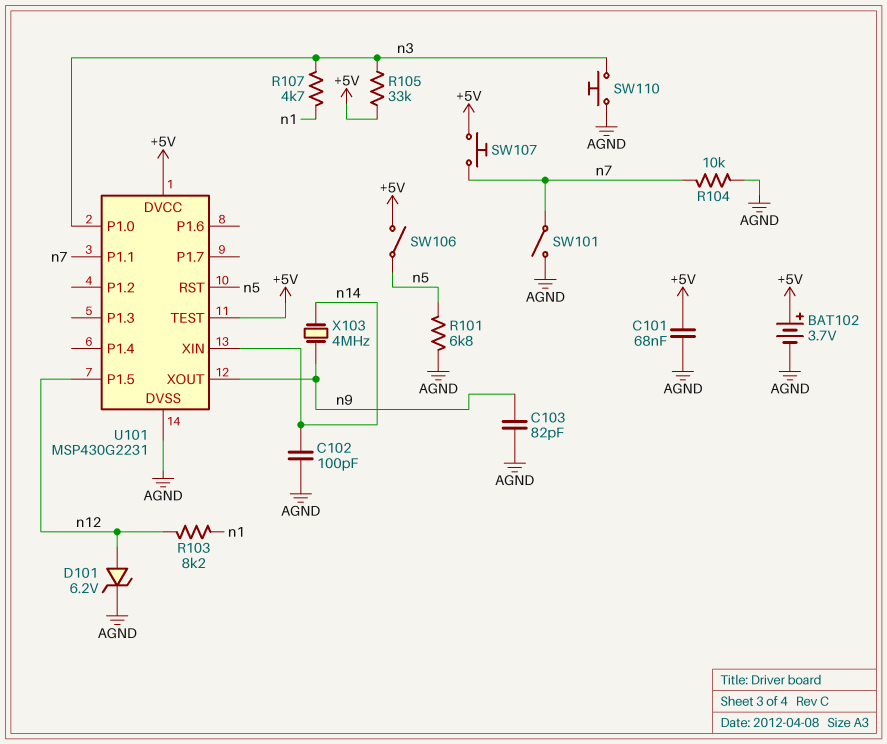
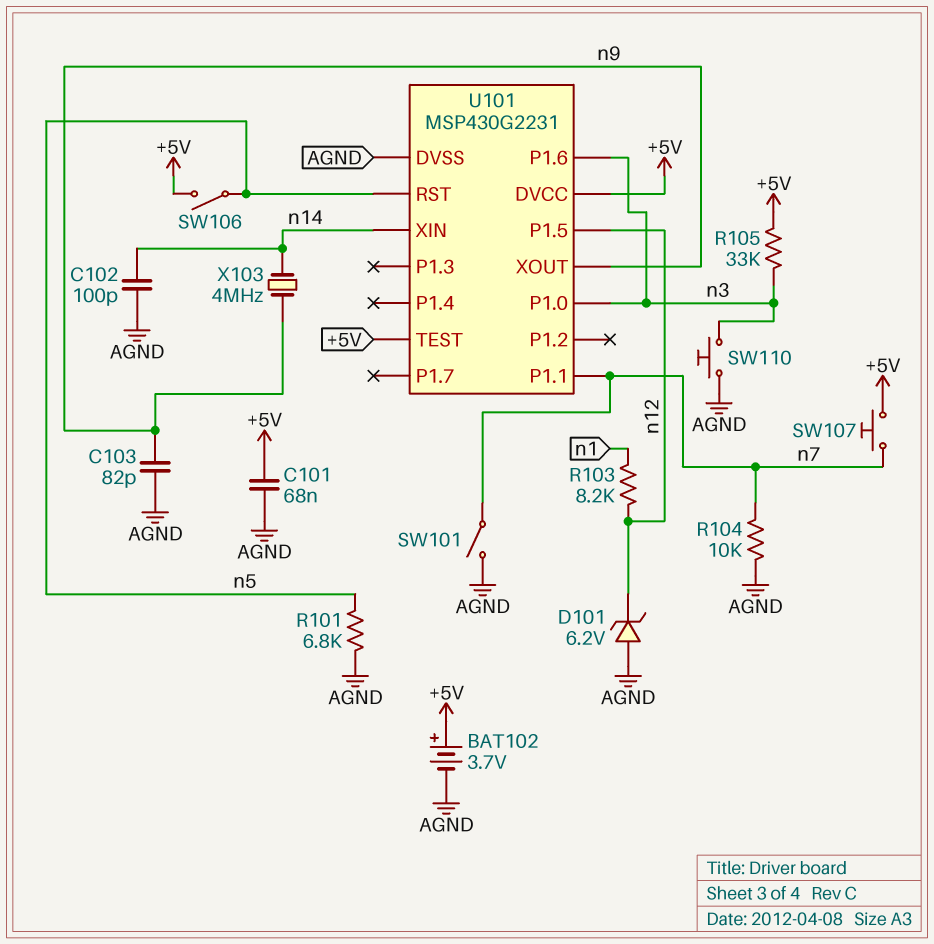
D101: zener 6.2V (A n12, K AGND) -> zener 6.2V (A AGND, K n12)
R107: 4.7k (n1, n3) -> none
U101 pin P1.6: none -> n3

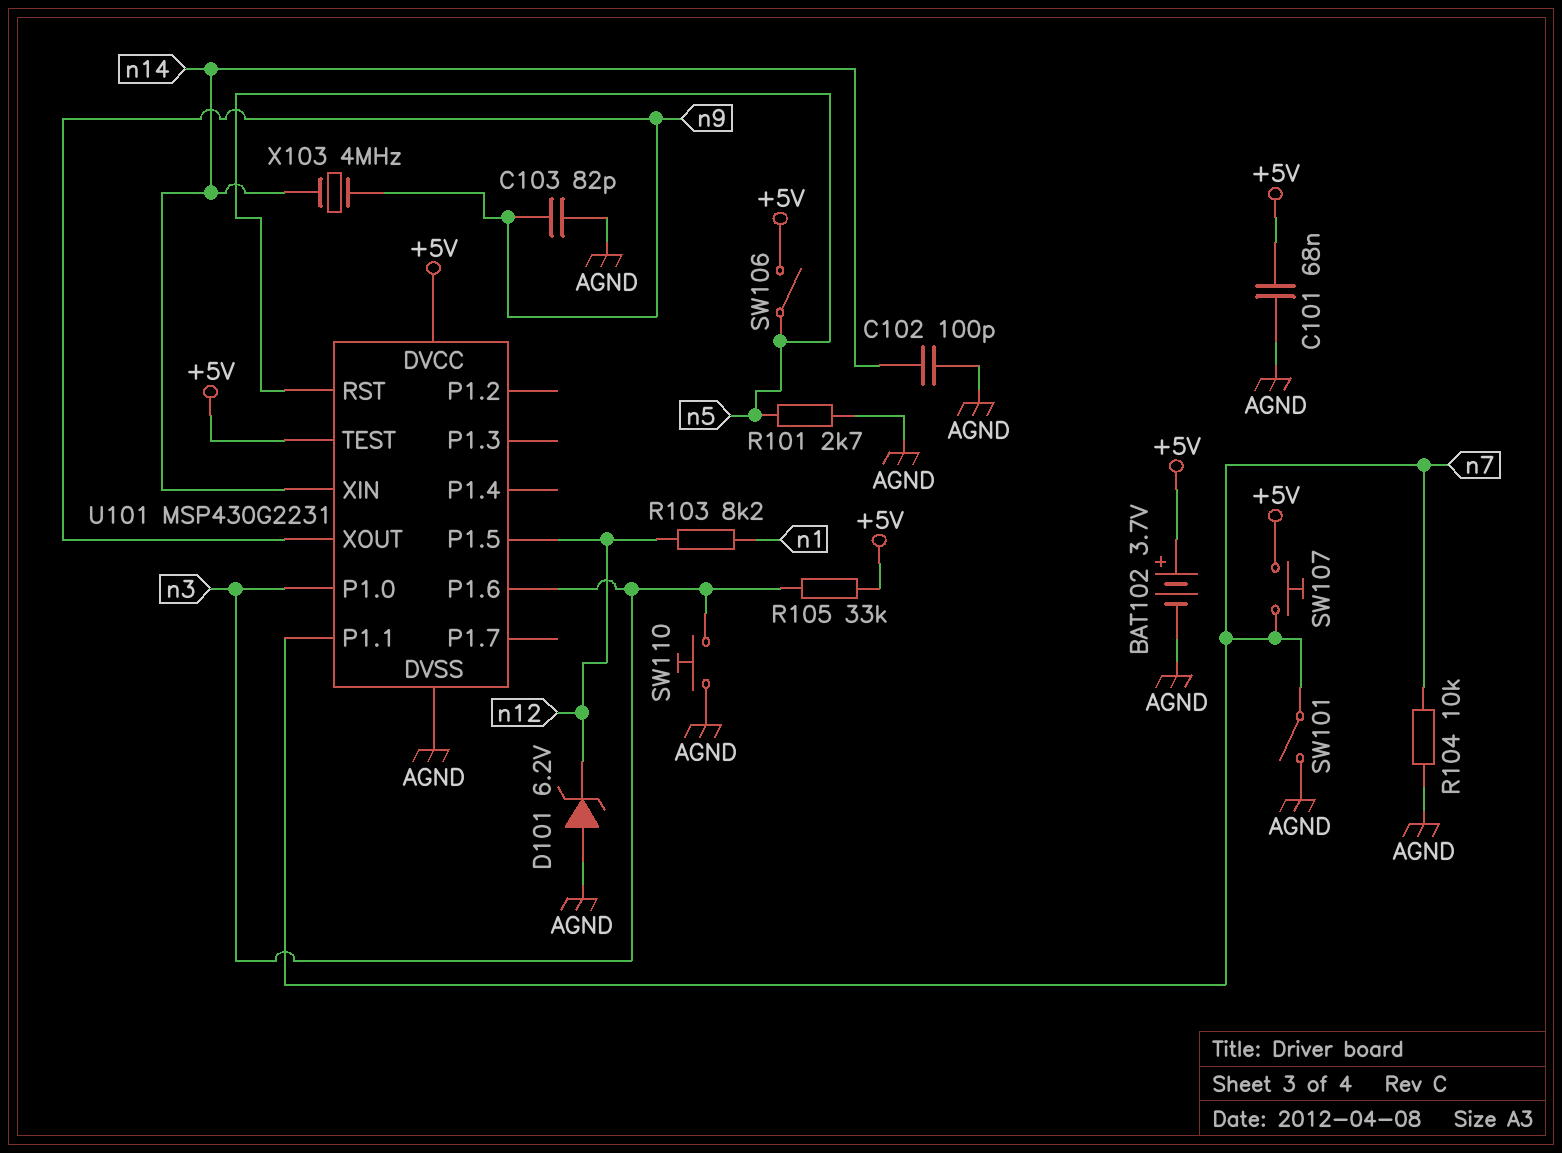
R101: 6.8k (AGND, n5) -> 2.7k (AGND, n5)

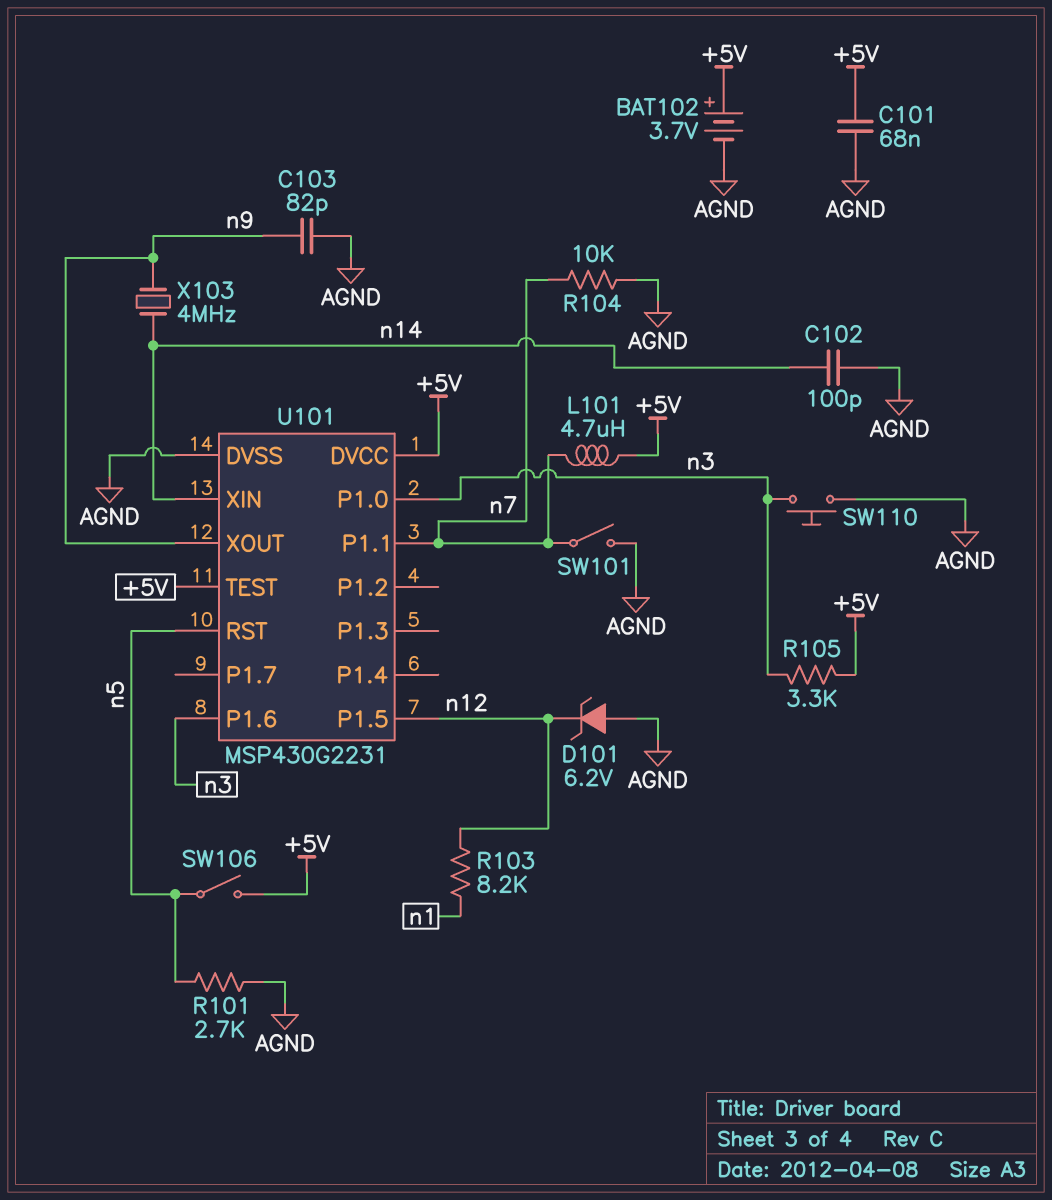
L101: none -> 4.7uH (+5V, n7)
R105: 33k (+5V, n3) -> 3.3k (+5V, n3)
SW107: button (+5V, n7) -> none

